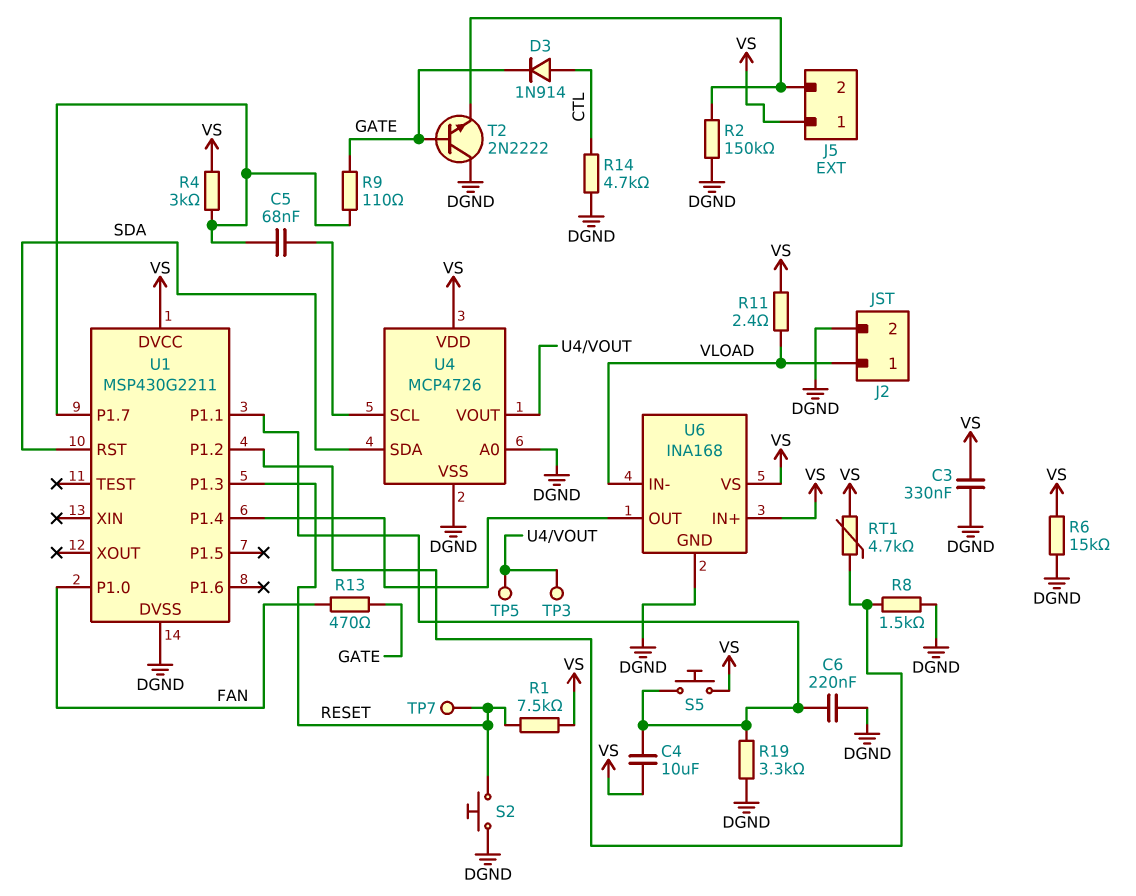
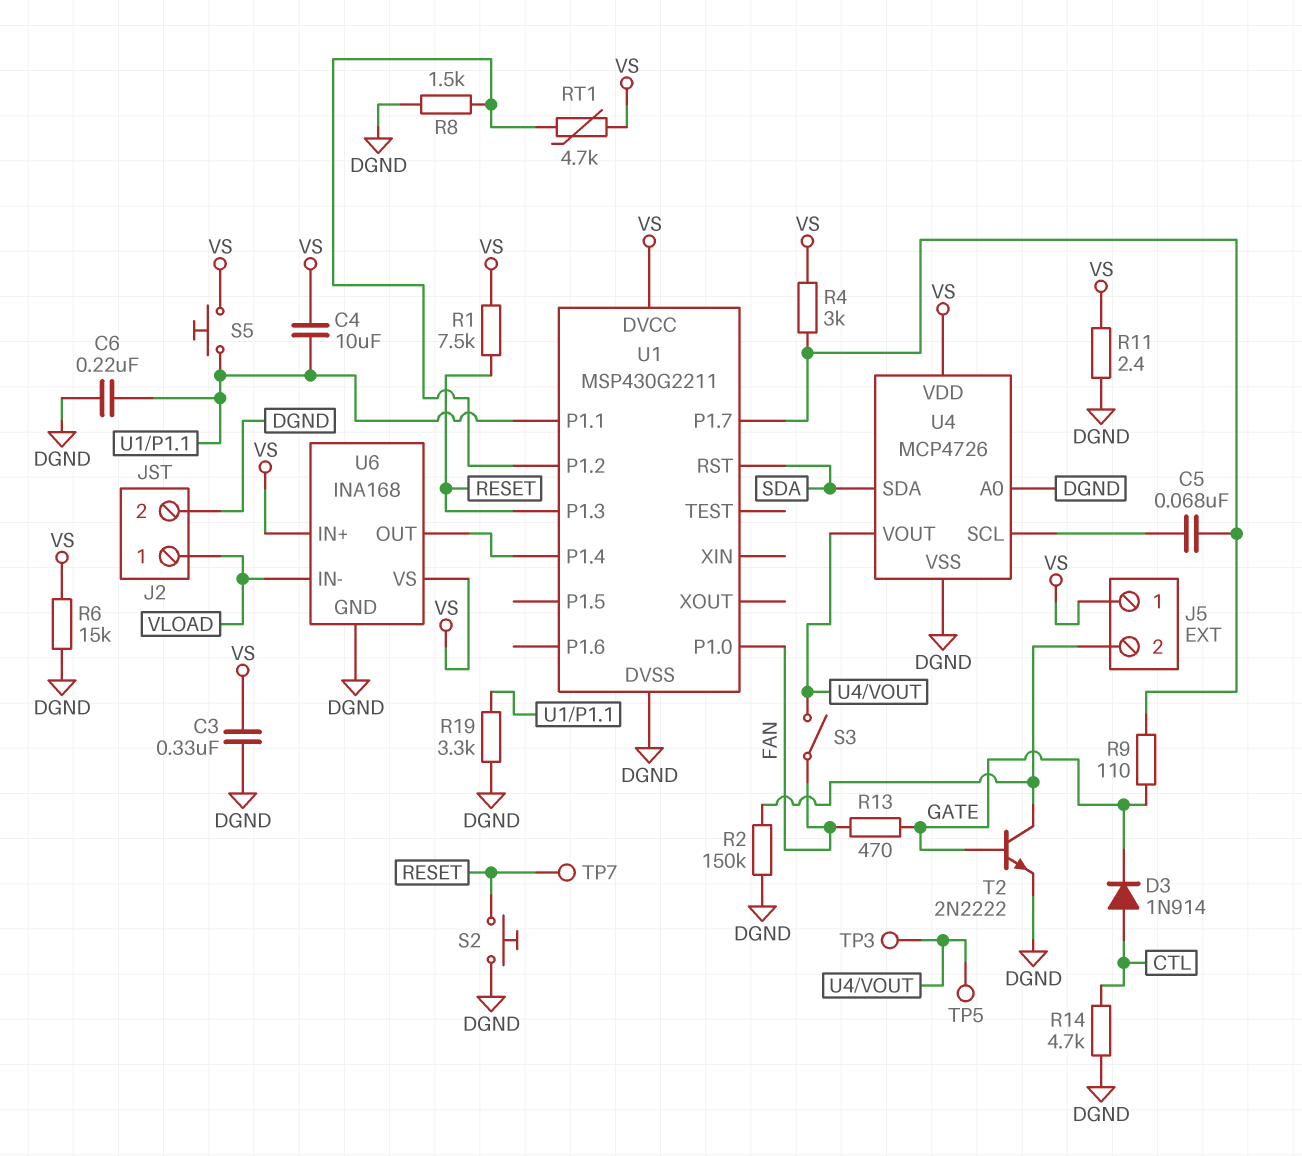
R11: 2.4 (VLOAD, VS) -> 2.4 (DGND, VS)
S3: none -> switch (FAN, U4/VOUT)
T2: NPN 2N2222 (B GATE, C DGND, E J5/2) -> NPN 2N2222 (B GATE, C J5/2, E DGND)

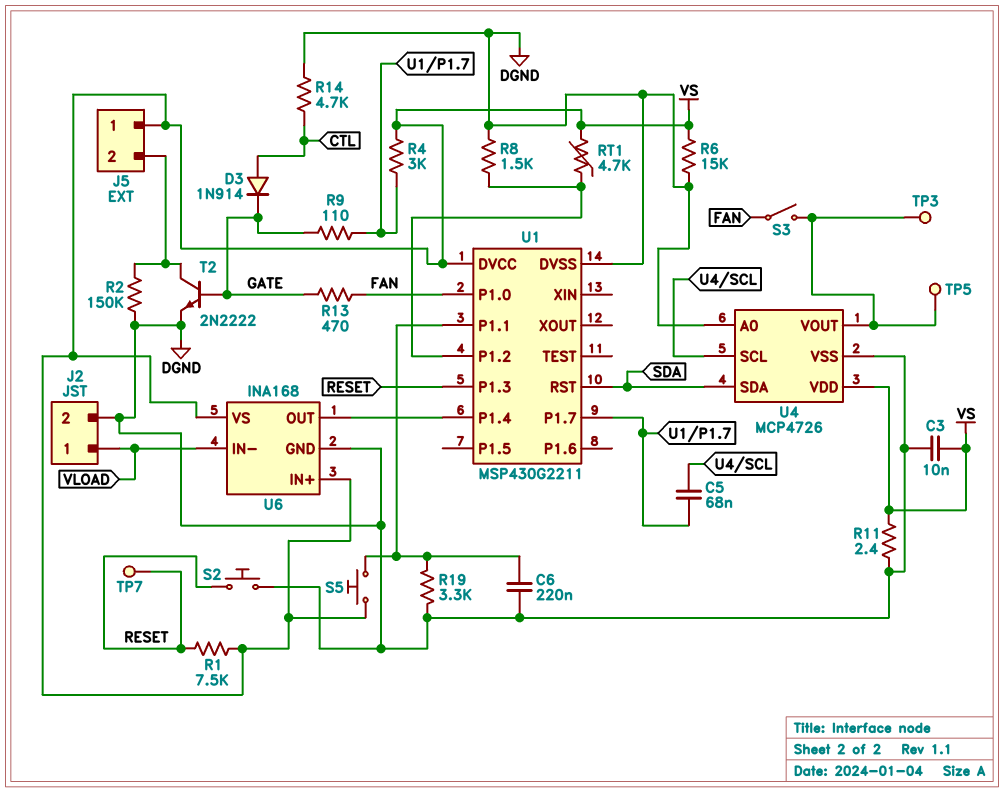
C3: 330nF (DGND, VS) -> 10nF (DGND, VS)
C4: 10uF (U1/P1.1, VS) -> none

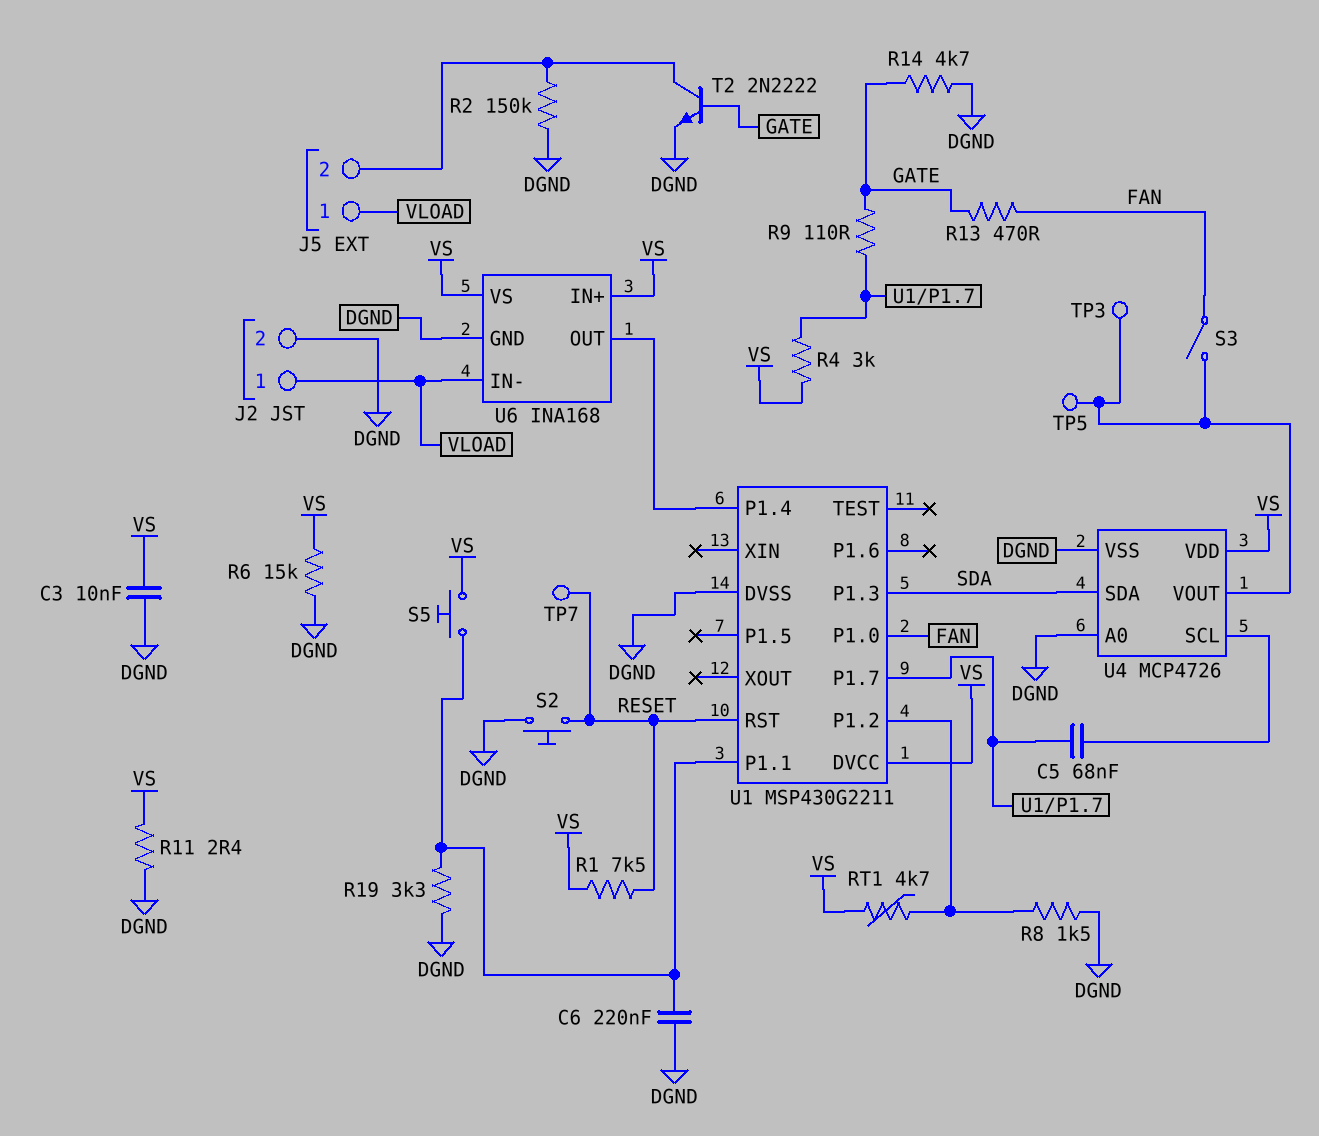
D3: diode 1N914 (A CTL, K GATE) -> none
J5 pin 1: VS -> VLOAD
R14: 4.7k (CTL, DGND) -> 4.7k (DGND, GATE)
U1 pin P1.3: RESET -> SDA
U1 pin RST: SDA -> RESET

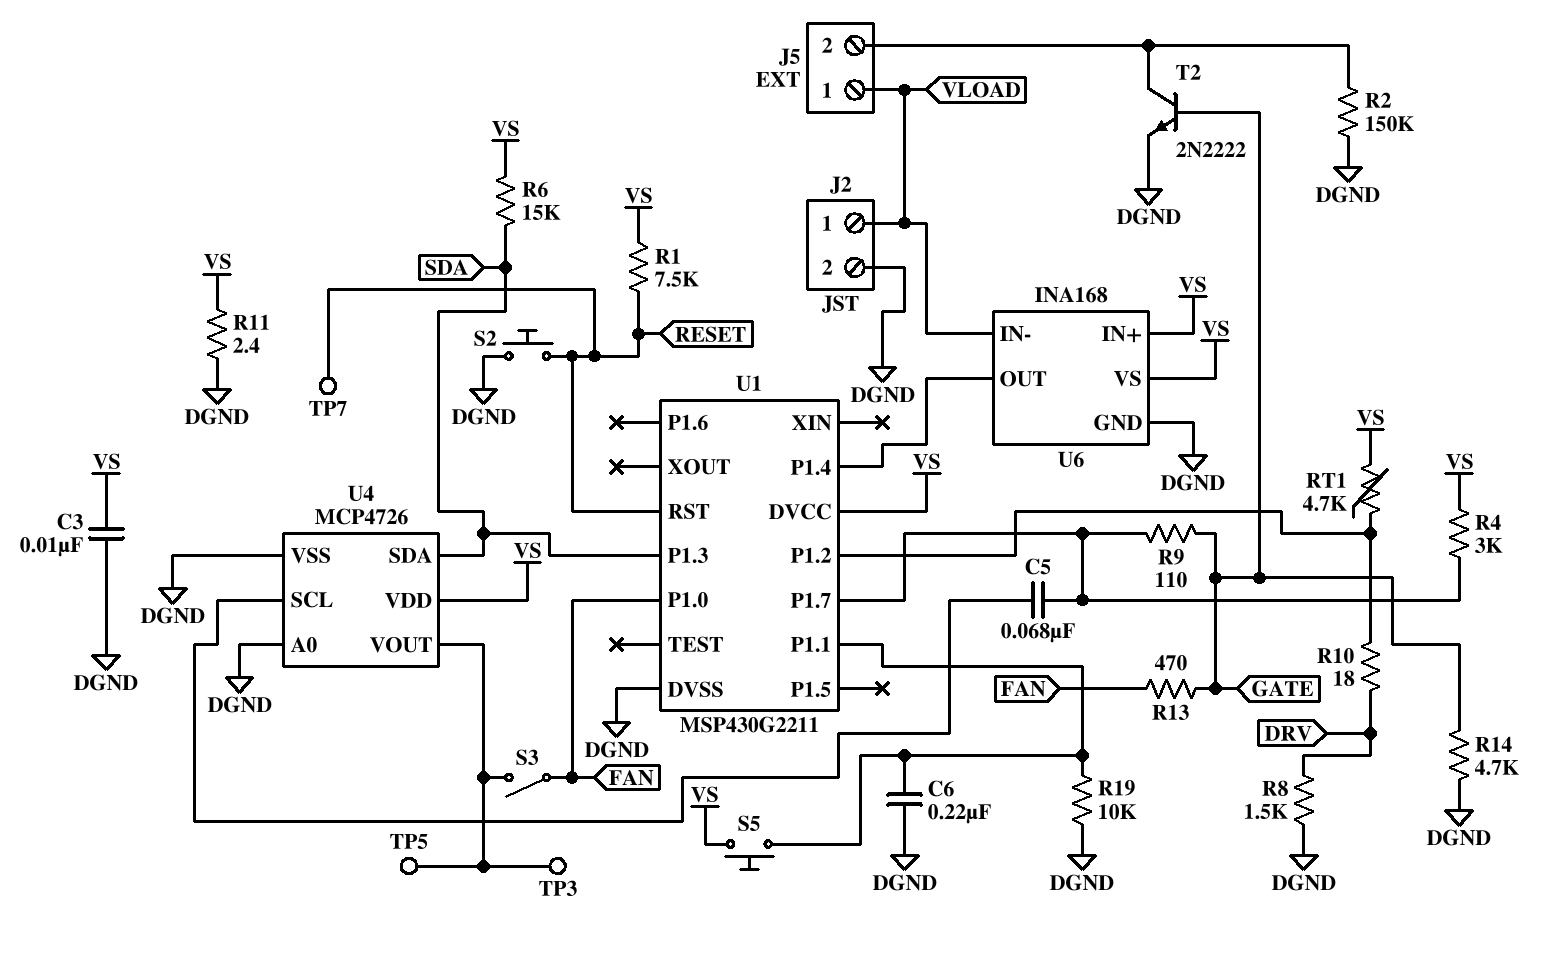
R6: 15k (DGND, VS) -> 15k (SDA, VS)
R8: 1.5k (DGND, U1/P1.2) -> 1.5k (DGND, DRV)
R10: none -> 18 (DRV, U1/P1.2)
R19: 3.3k (DGND, U1/P1.1) -> 10k (DGND, U1/P1.1)

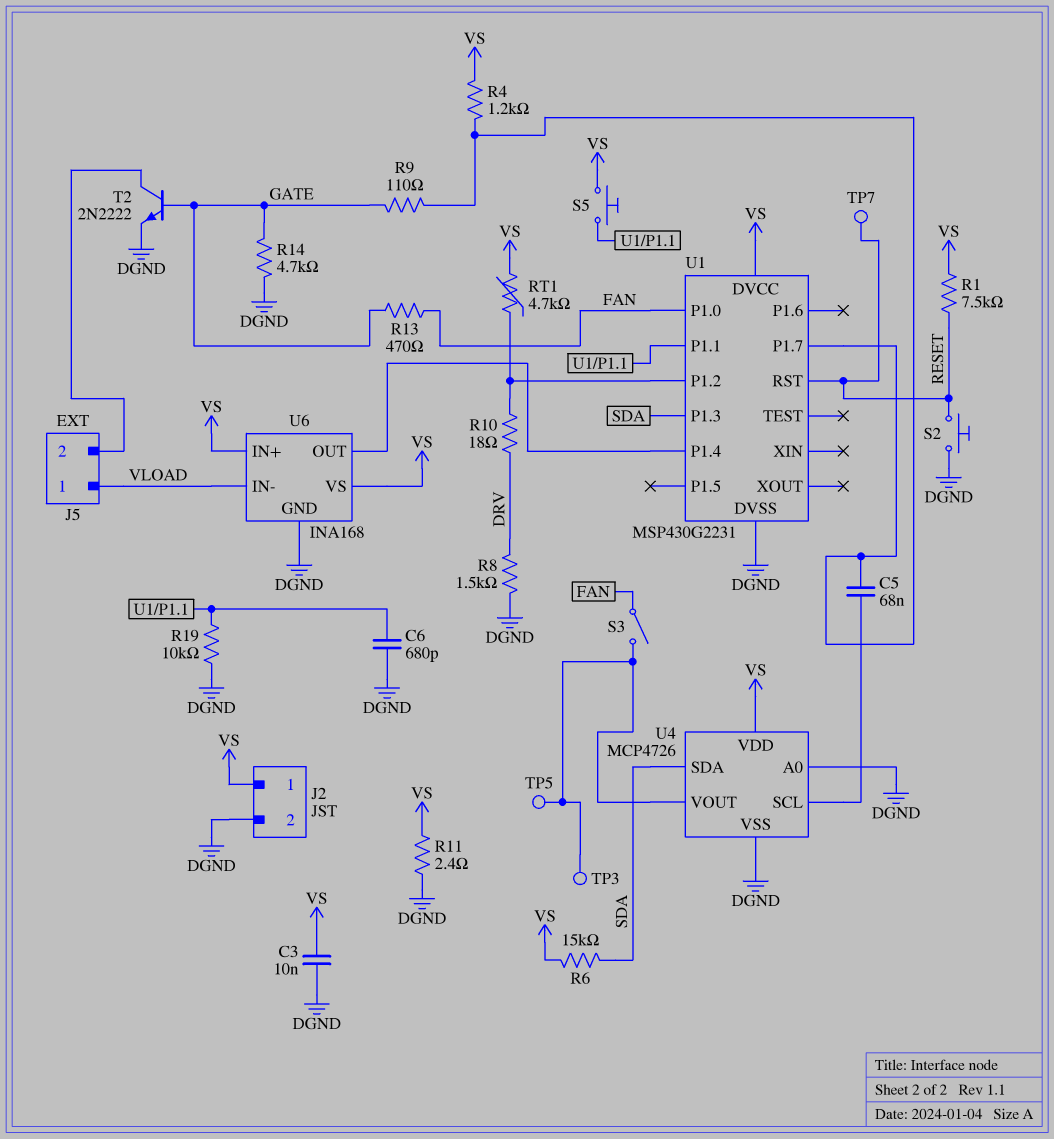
C6: 220nF (DGND, U1/P1.1) -> 680pF (DGND, U1/P1.1)
J2 pin 1: VLOAD -> VS
R2: 150k (DGND, J5/2) -> none
R4: 3k (U1/P1.7, VS) -> 1.2k (U1/P1.7, VS)
U1: MSP430G2211 -> MSP430G2231

